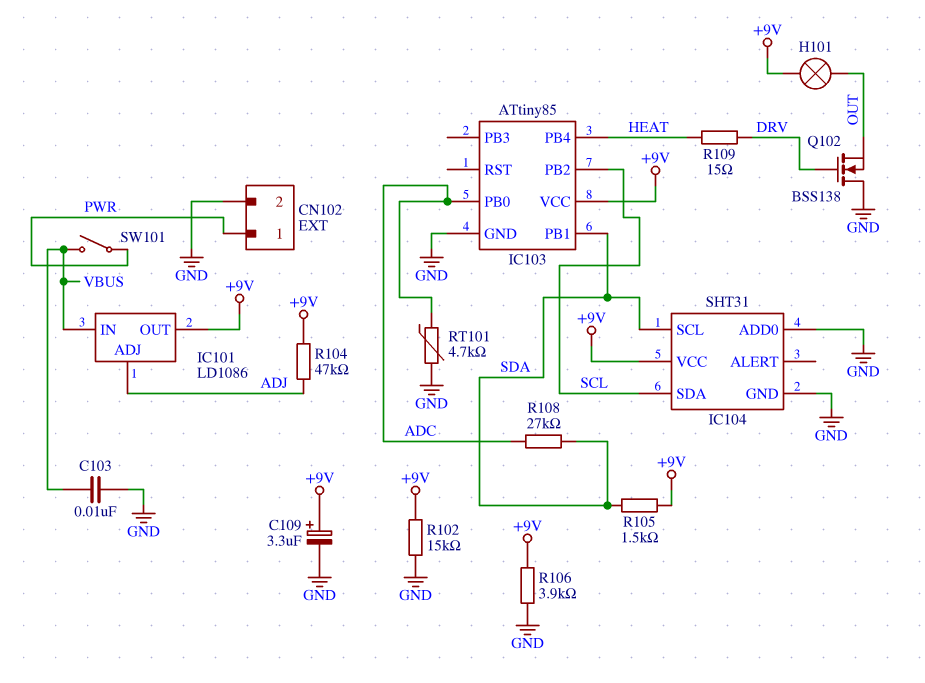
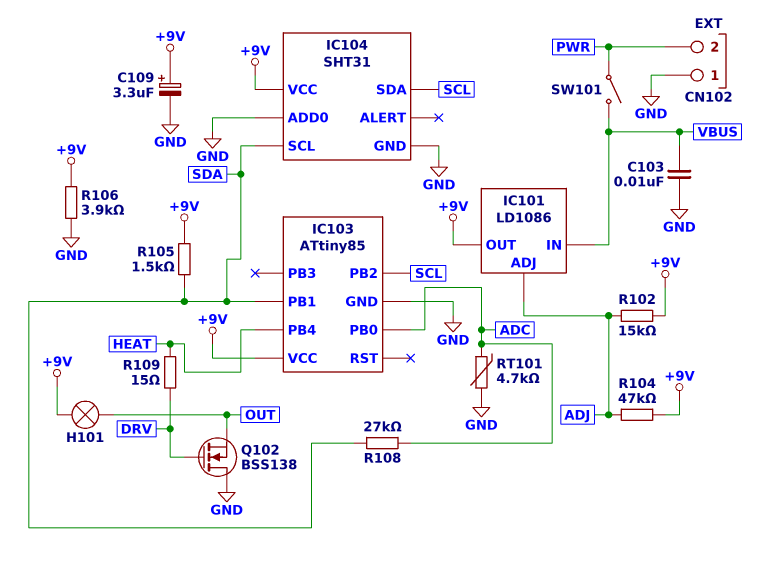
CN102 pin 1: PWR -> GND
CN102 pin 2: GND -> PWR
R102: 15k (+9V, GND) -> 15k (+9V, ADJ)

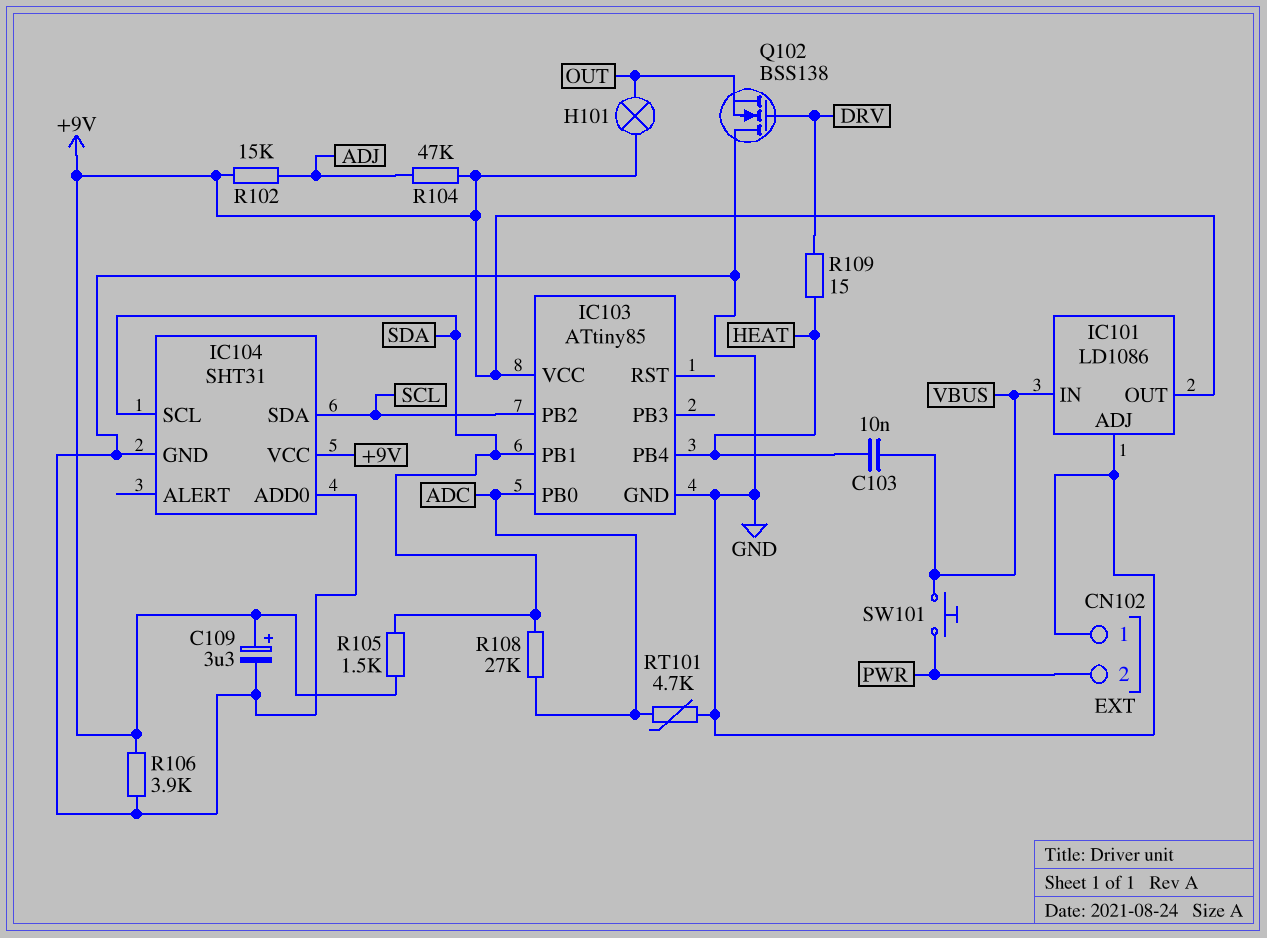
C103: 10nF (GND, VBUS) -> 10nF (HEAT, VBUS)
IC101 pin ADJ: ADJ -> GND
SW101: switch (PWR, VBUS) -> button (PWR, VBUS)

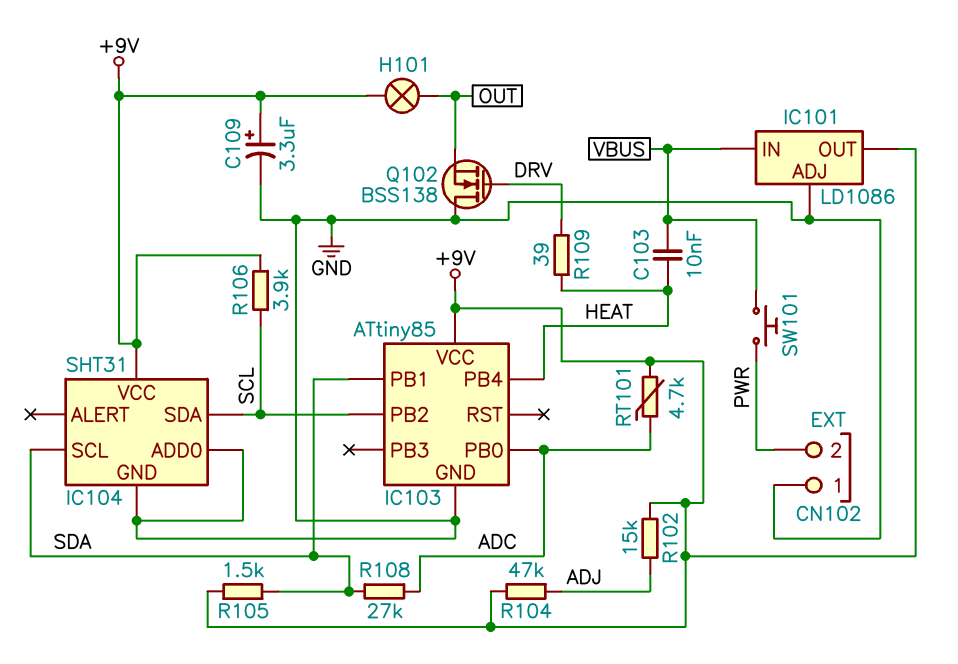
R106: 3.9k (+9V, GND) -> 3.9k (+9V, SCL)
R109: 15 (DRV, HEAT) -> 39 (DRV, HEAT)
RT101: 4.7k (ADC, GND) -> 4.7k (+9V, ADC)

